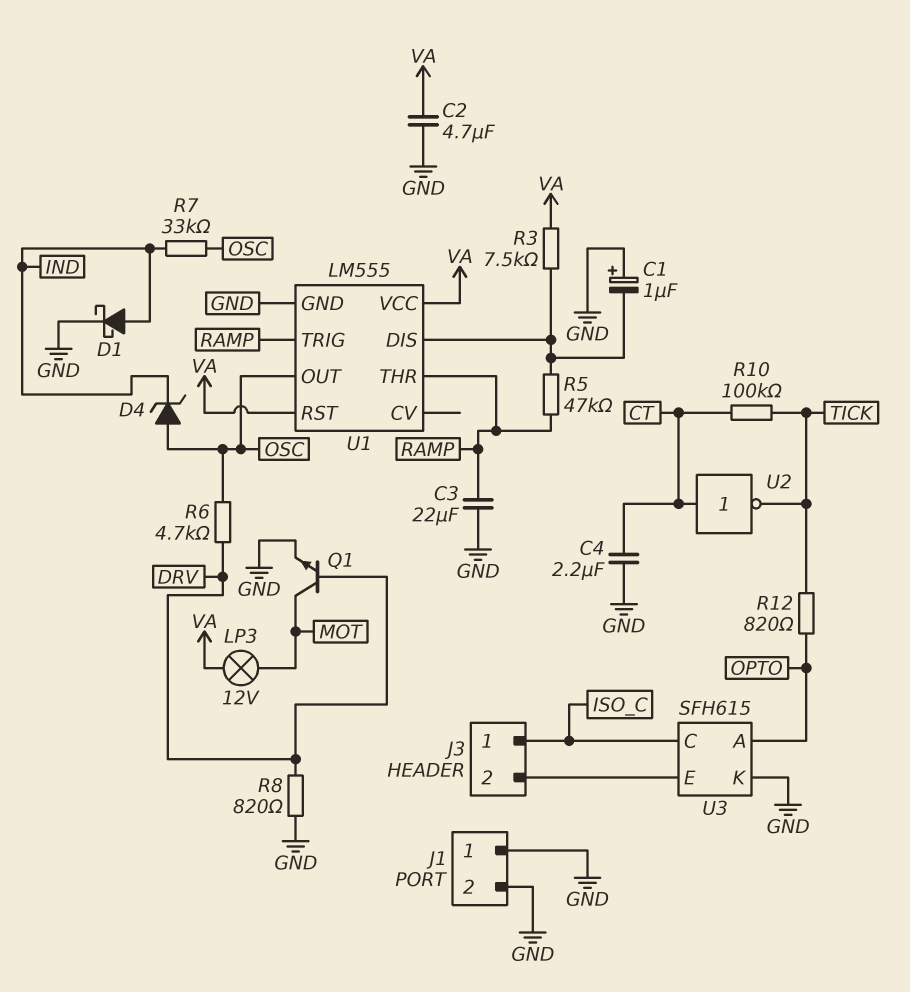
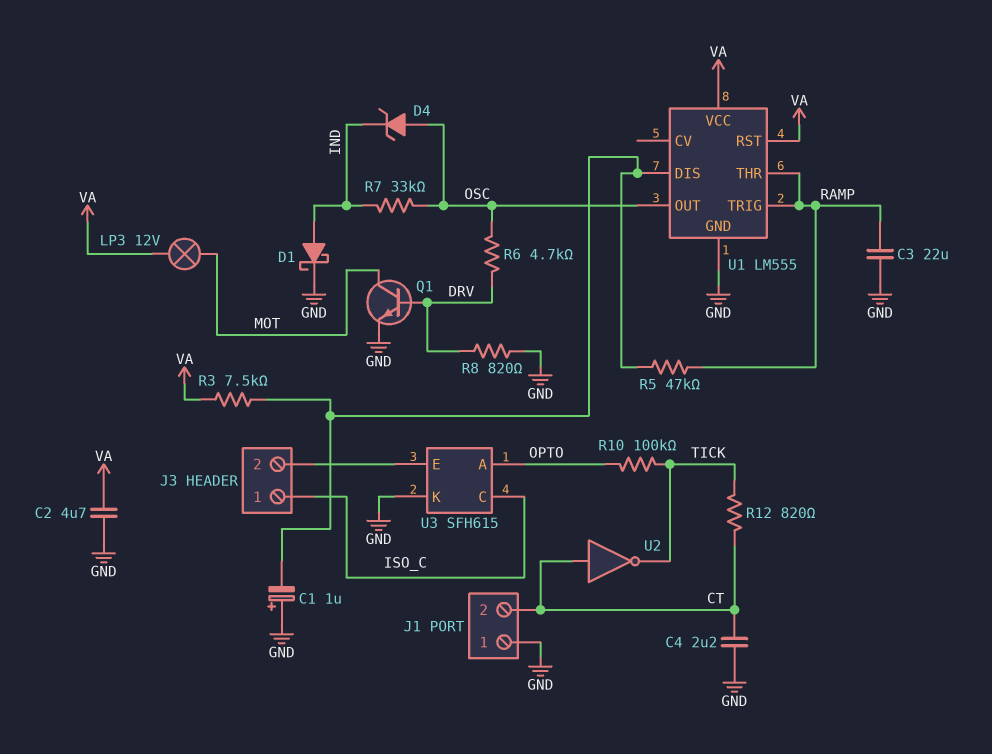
J1 pin 2: GND -> CT
R10: 100k (CT, TICK) -> 100k (OPTO, TICK)
R12: 820 (OPTO, TICK) -> 820 (CT, TICK)

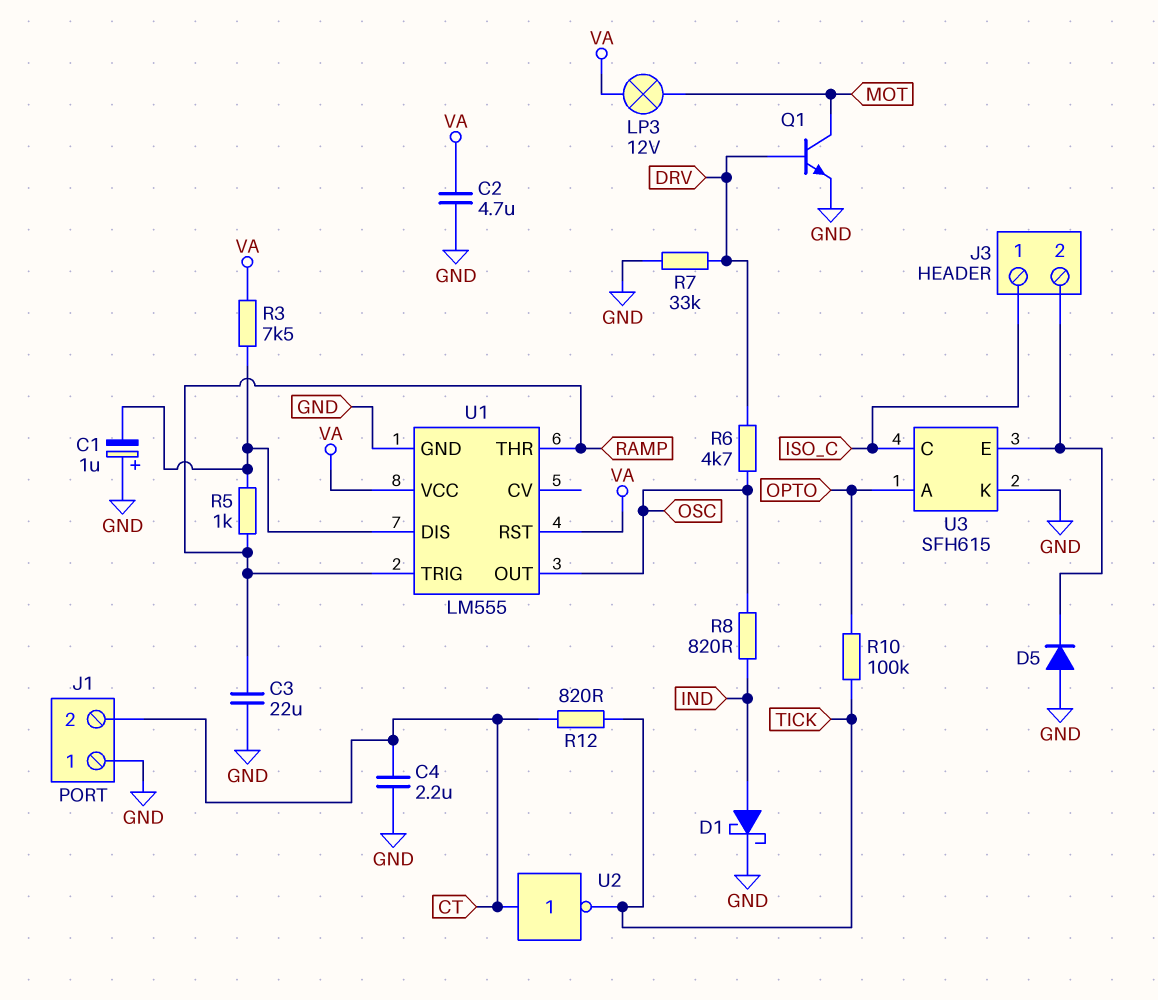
D4: zener (A OSC, K IND) -> none
D5: none -> diode (A GND, K J3/2)
R5: 47k (RAMP, U1/DIS) -> 1k (RAMP, U1/DIS)
R7: 33k (IND, OSC) -> 33k (DRV, GND)
R8: 820 (DRV, GND) -> 820 (IND, OSC)

